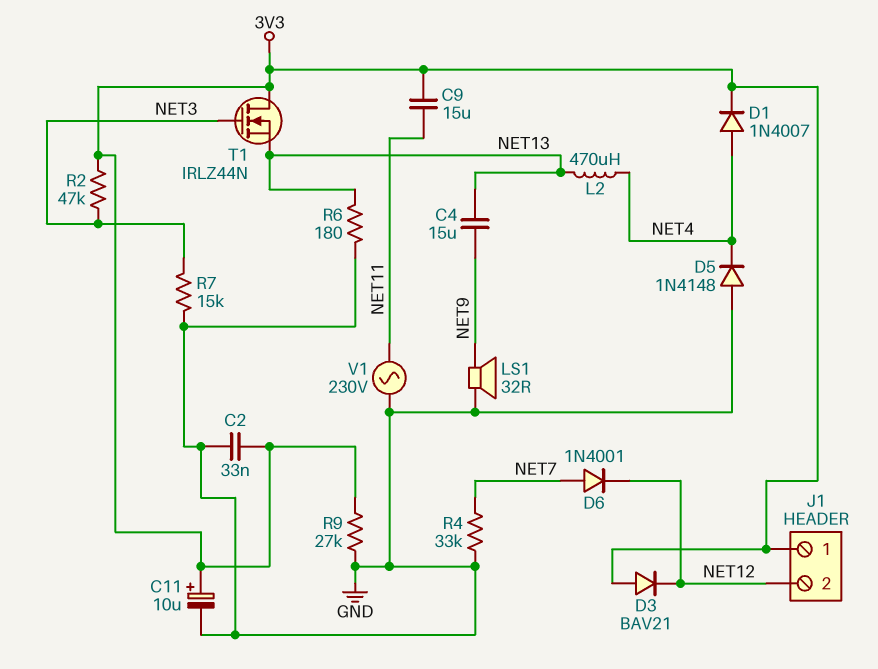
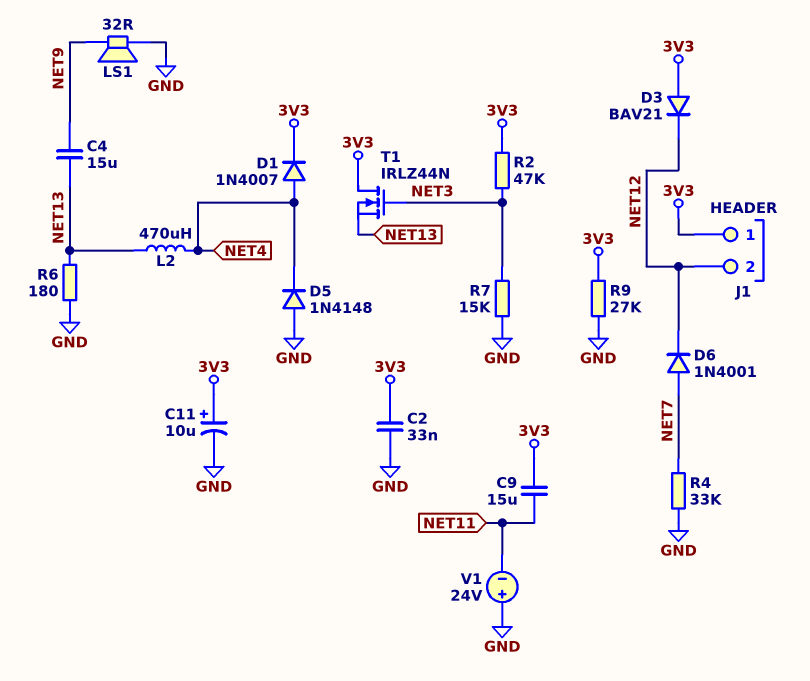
V1: AC 230V (GND, NET11) -> 24V (plus GND, minus NET11)

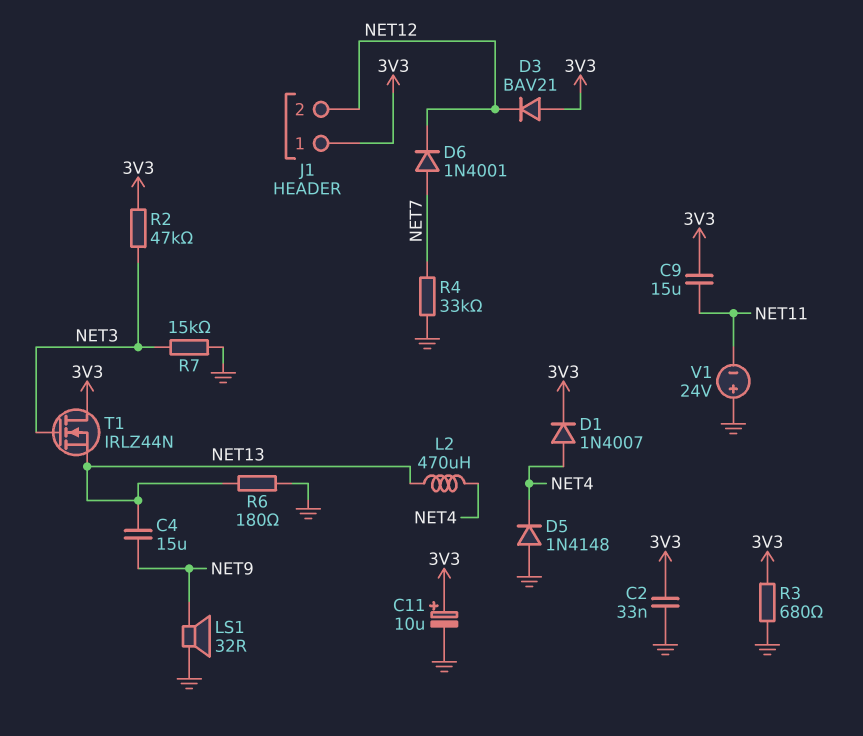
R3: none -> 680 (3V3, GND)
R9: 27k (3V3, GND) -> none

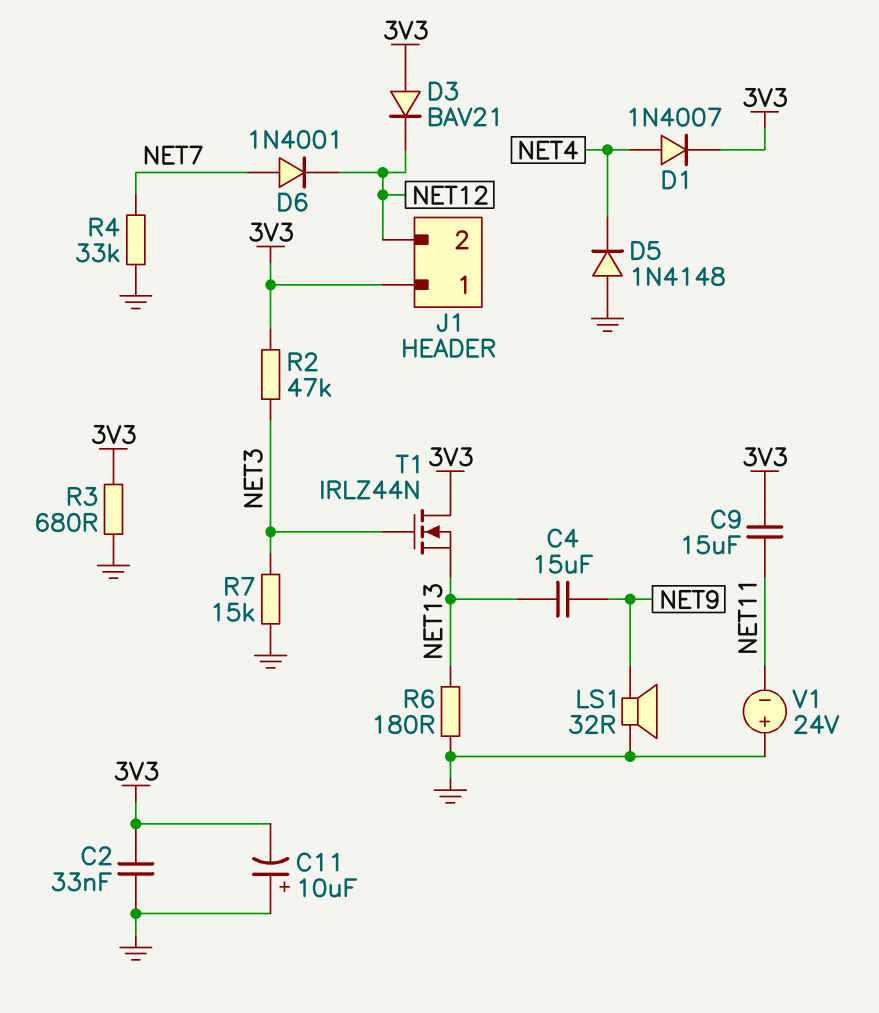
C11: 10uF (plus 3V3, minus GND) -> 10uF (plus GND, minus 3V3)
L2: 470uH (NET4, NET13) -> none

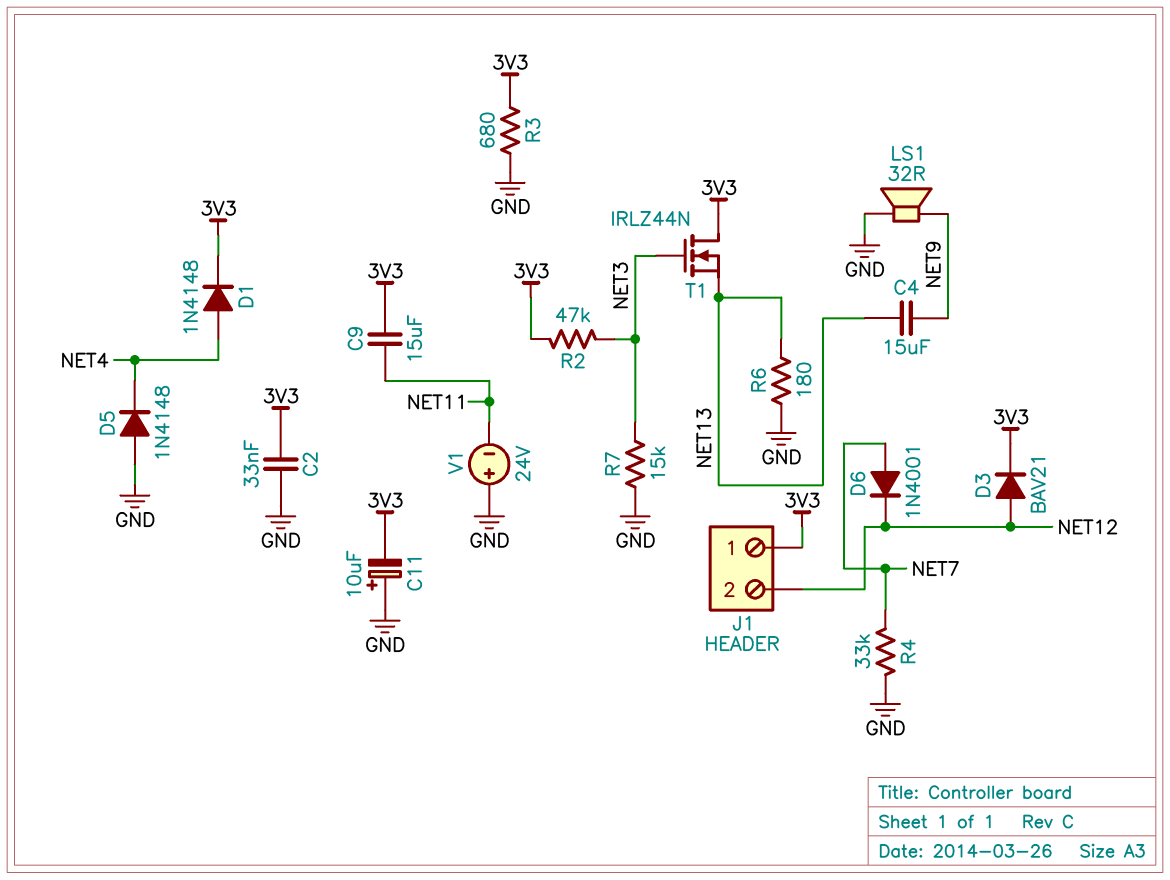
D1: diode 1N4007 (A NET4, K 3V3) -> diode 1N4148 (A NET4, K 3V3)
D3: diode BAV21 (A 3V3, K NET12) -> diode BAV21 (A NET12, K 3V3)

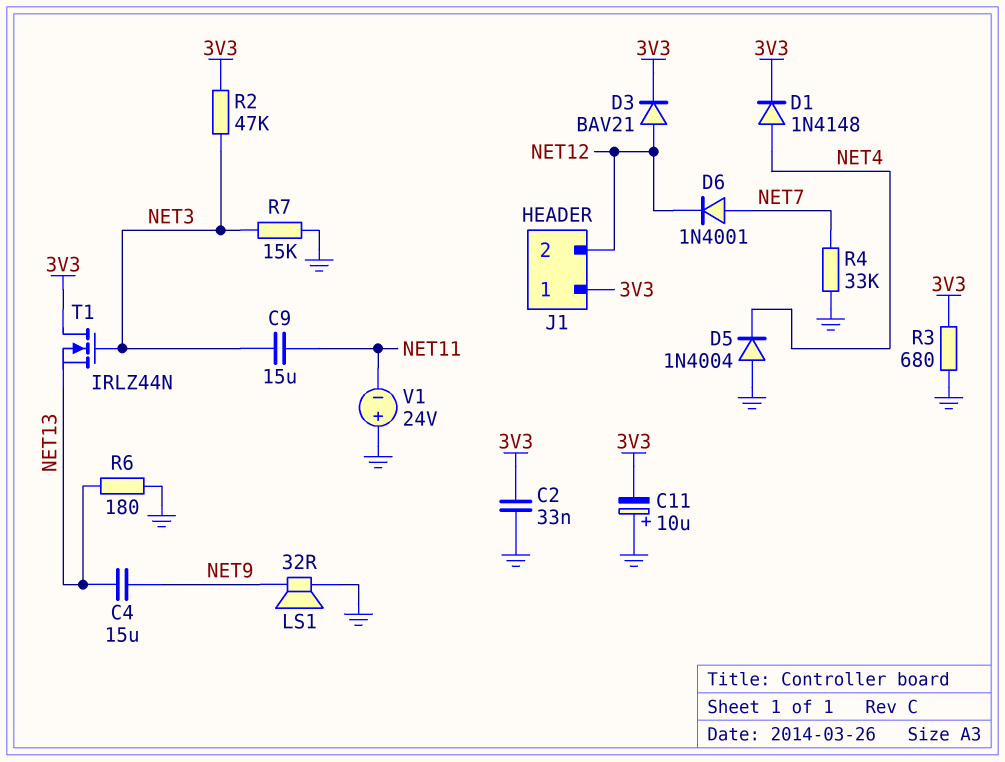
C9: 15uF (3V3, NET11) -> 15uF (NET3, NET11)
D5: diode 1N4148 (A GND, K NET4) -> diode 1N4004 (A GND, K NET4)

